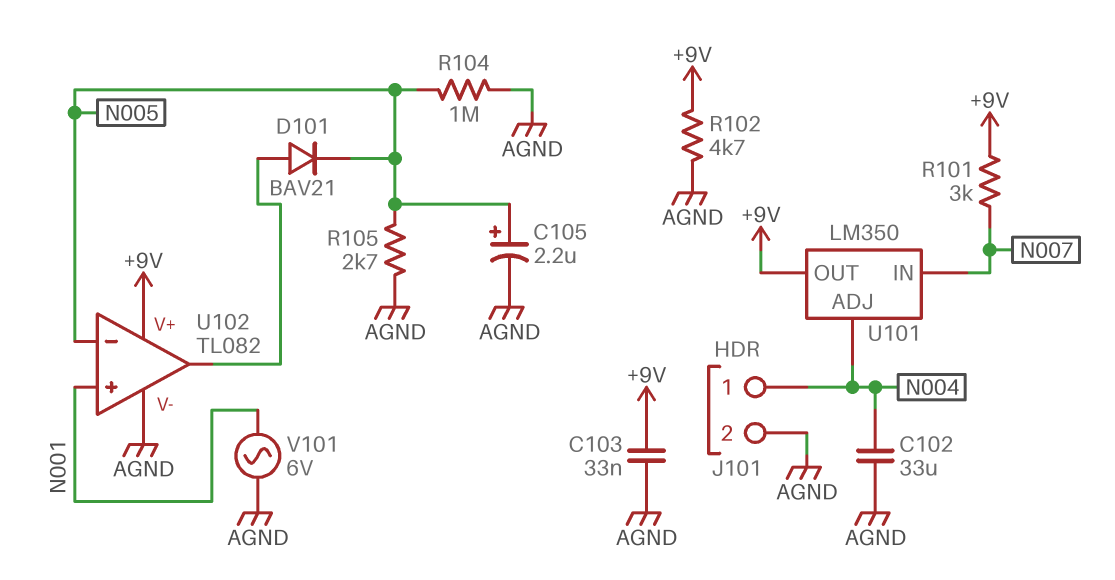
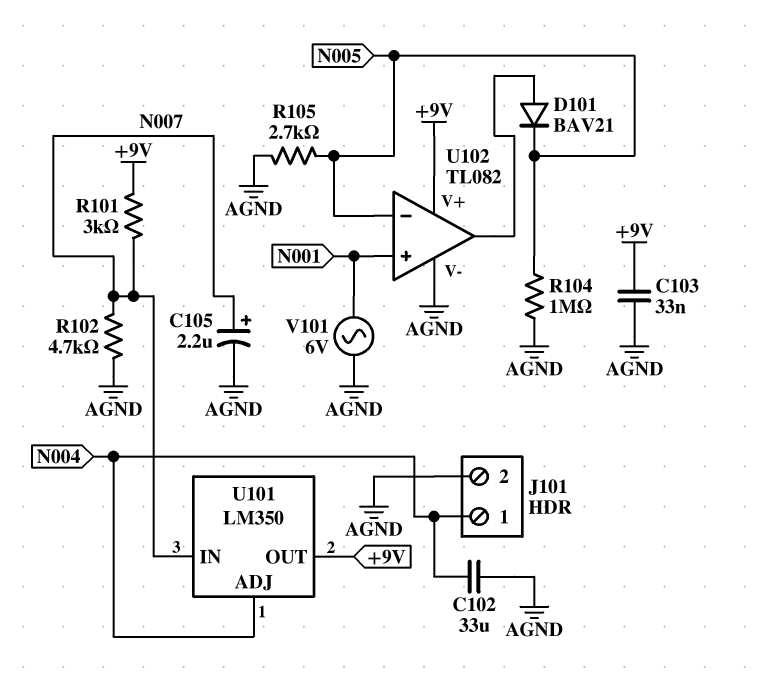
C105: 2.2uF (plus N005, minus AGND) -> 2.2uF (plus N007, minus AGND)
R102: 4.7k (+9V, AGND) -> 4.7k (AGND, N007)

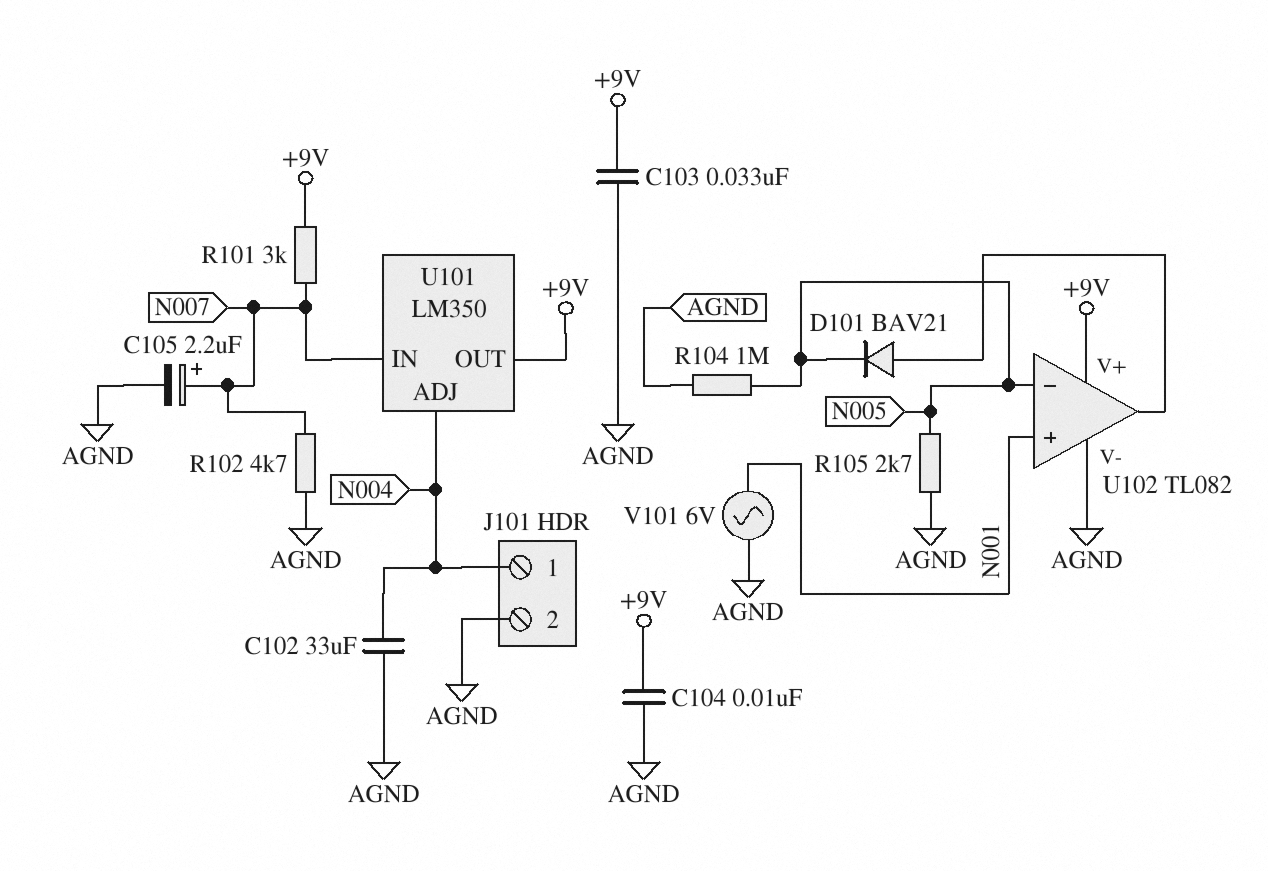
C104: none -> 10nF (+9V, AGND)

